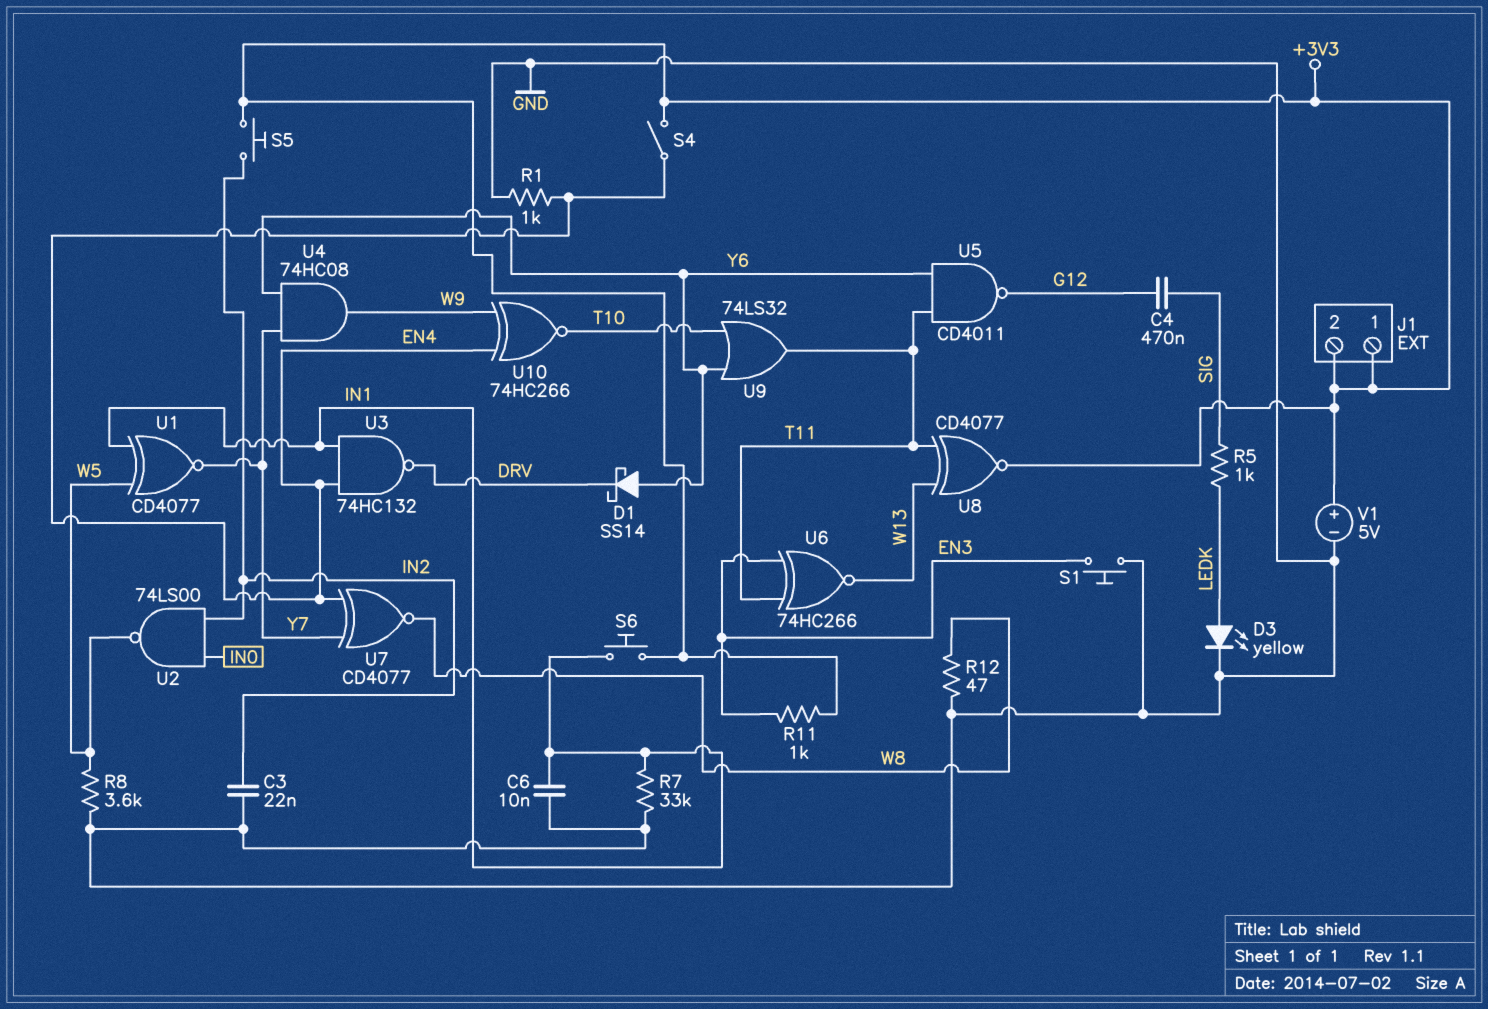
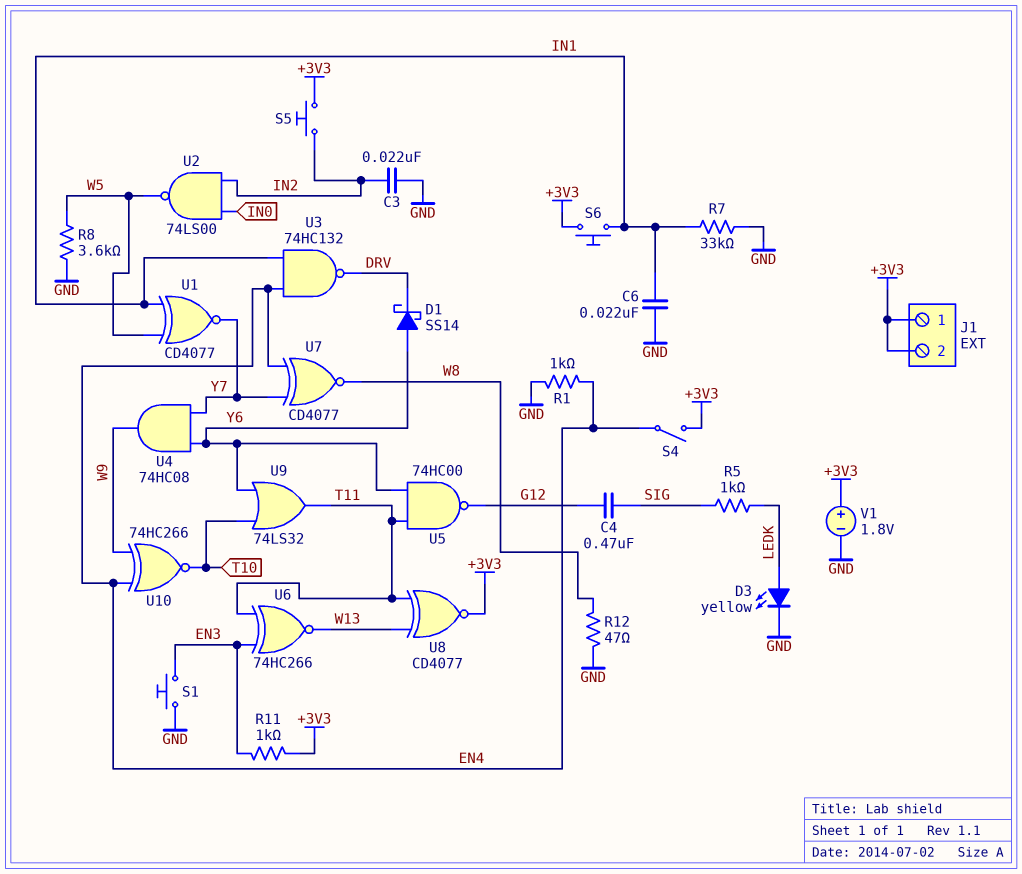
C6: 10nF (GND, IN1) -> 22nF (GND, IN1)
U5: NAND CD4011 (in T11, in Y6, out G12) -> NAND 74HC00 (in T11, in Y6, out G12)
V1: 5V (plus +3V3, minus GND) -> 1.8V (plus +3V3, minus GND)

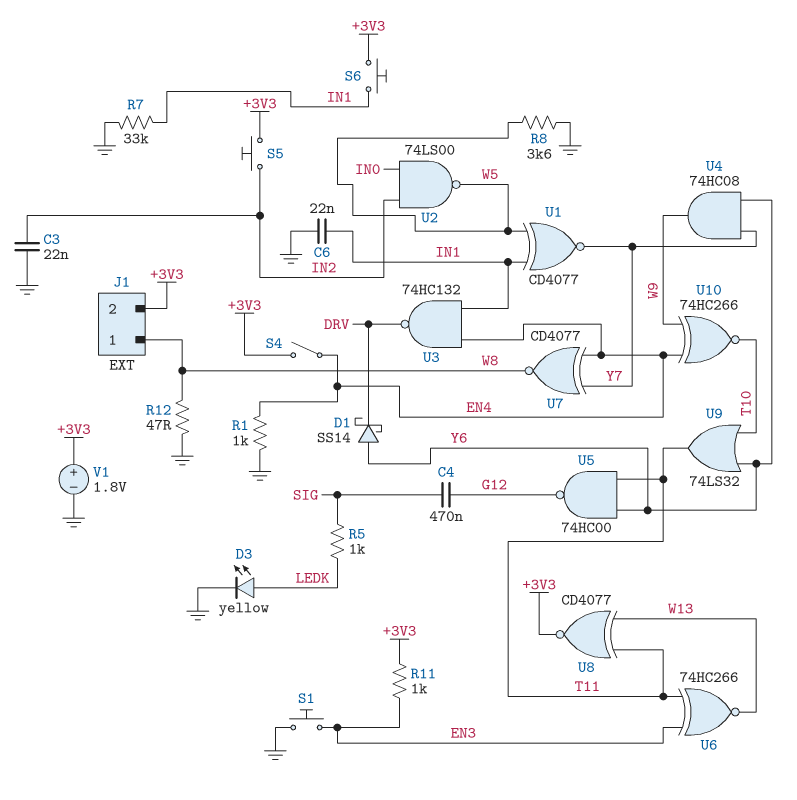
J1 pin 1: +3V3 -> W8

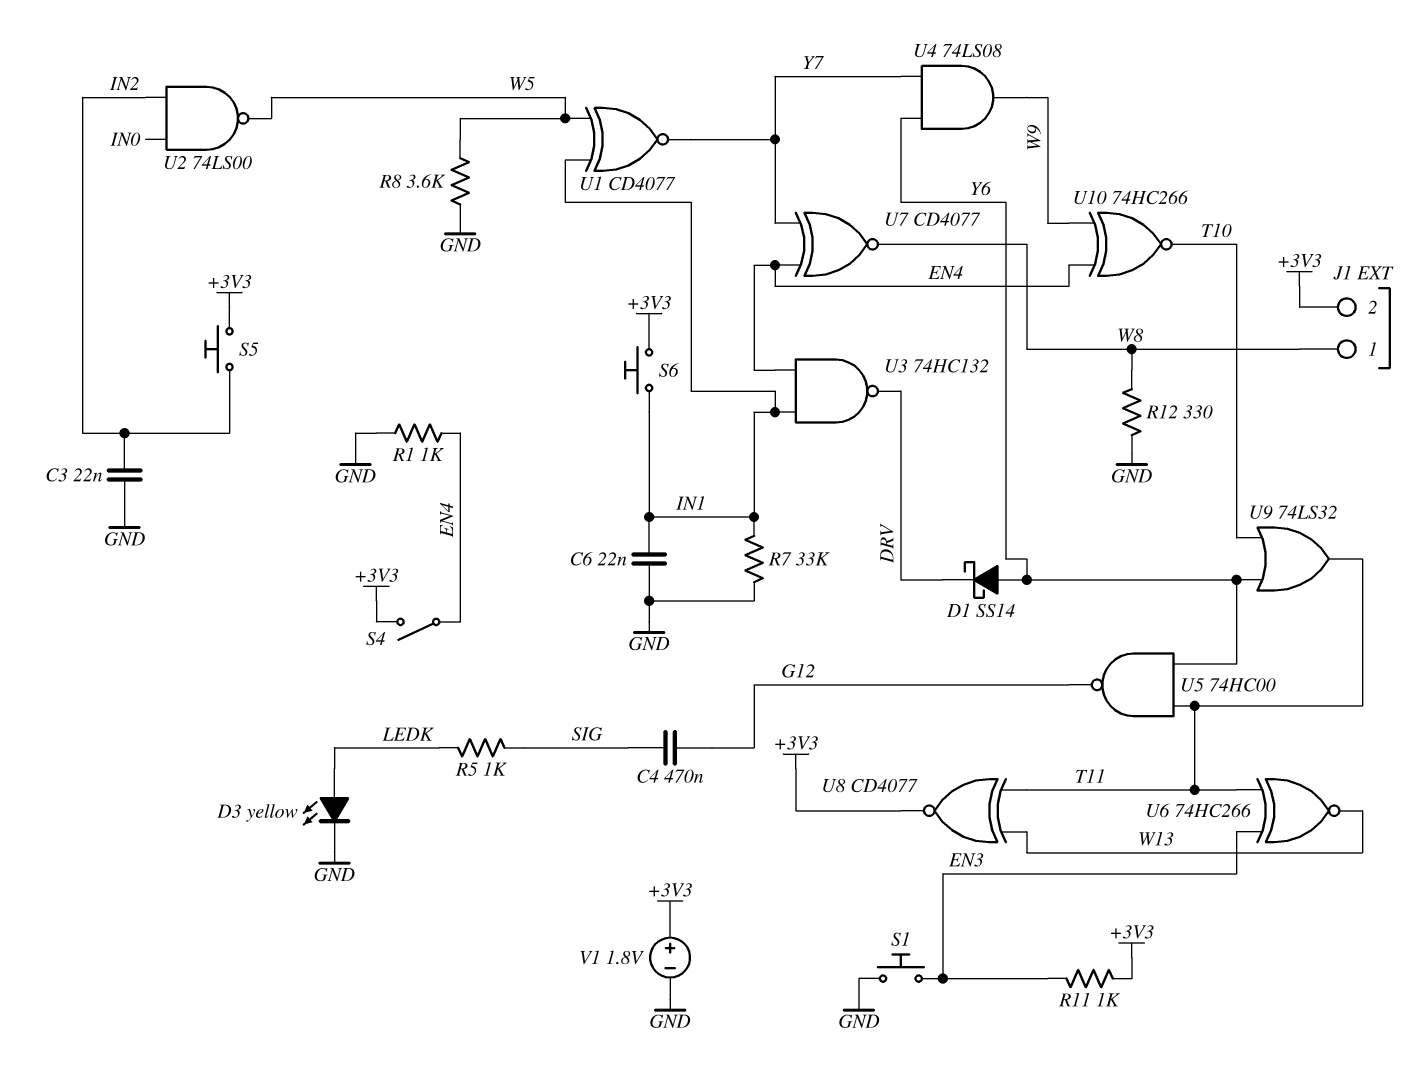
R12: 47 (GND, W8) -> 330 (GND, W8)
U4: AND 74HC08 (in Y6, in Y7, out W9) -> AND 74LS08 (in Y6, in Y7, out W9)

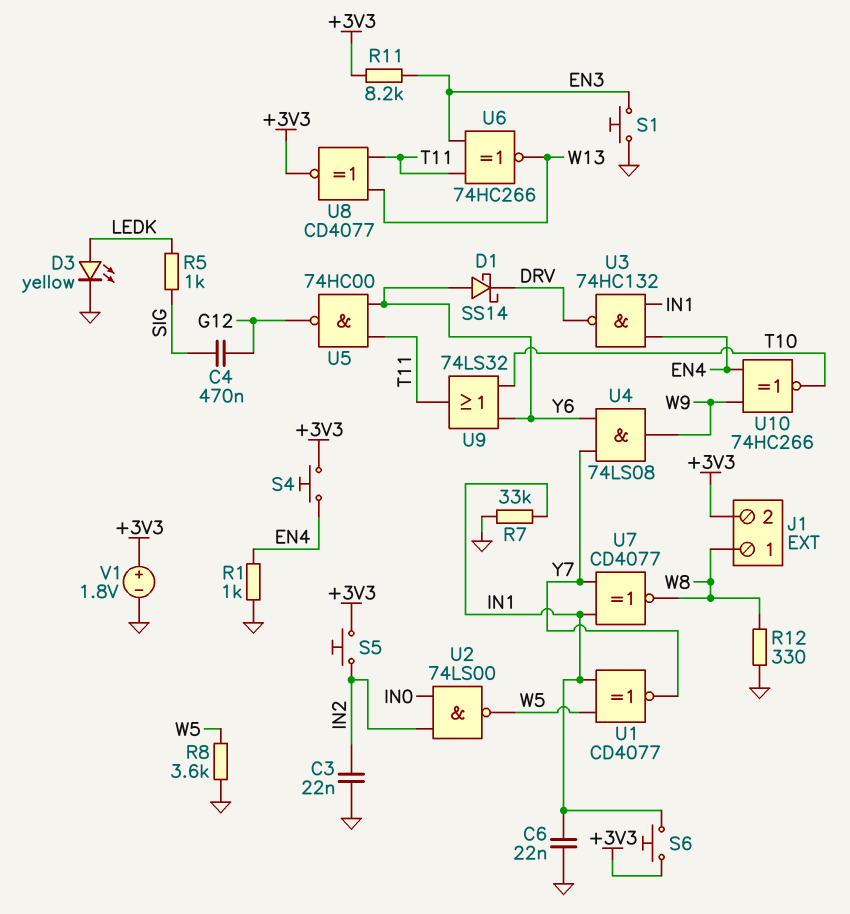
R11: 1k (+3V3, EN3) -> 8.2k (+3V3, EN3)
S4: switch (+3V3, EN4) -> button (+3V3, EN4)
U7: XNOR CD4077 (in EN4, in Y7, out W8) -> XNOR CD4077 (in IN1, in Y7, out W8)

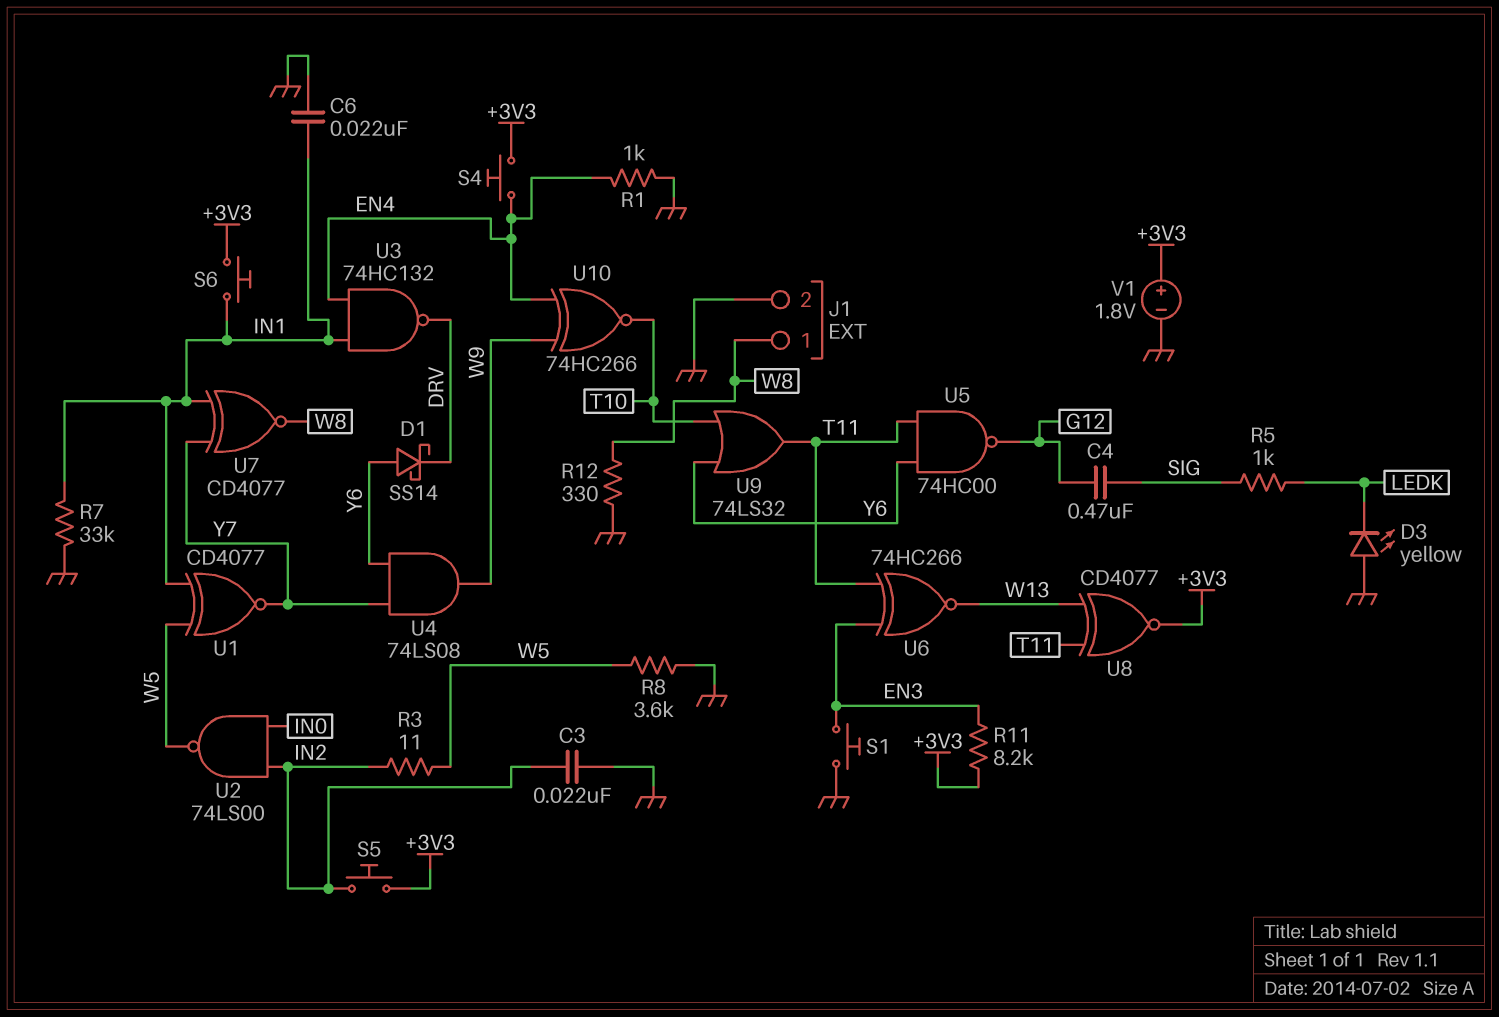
D3: LED yellow (A LEDK, K GND) -> LED yellow (A GND, K LEDK)
J1 pin 2: +3V3 -> GND
R3: none -> 11 (IN2, W5)

